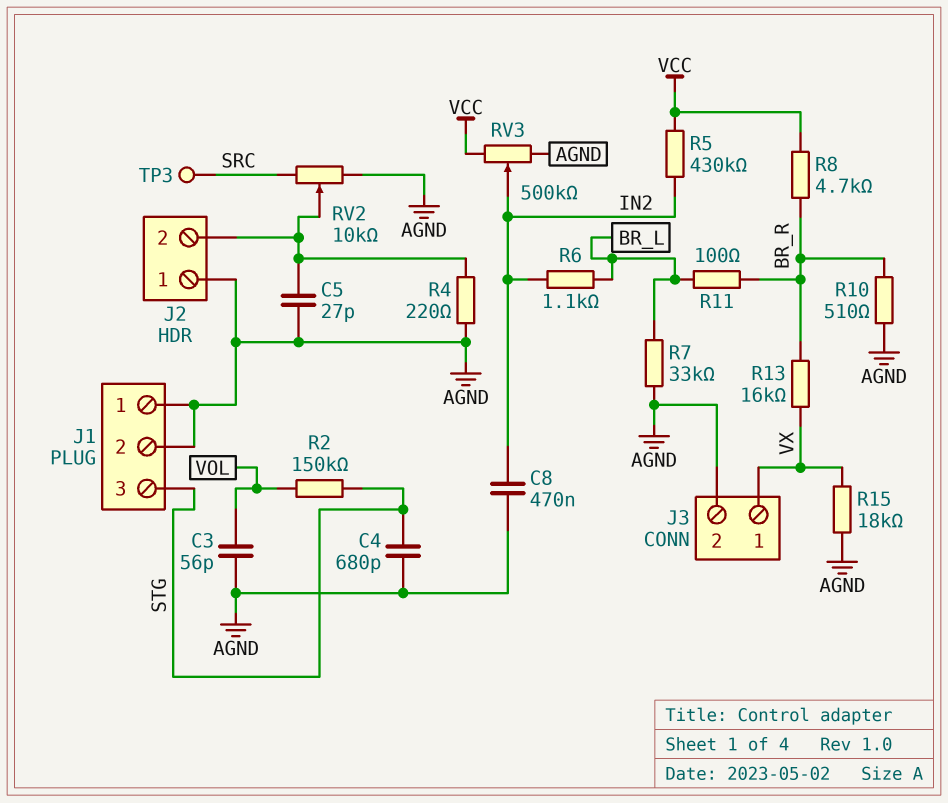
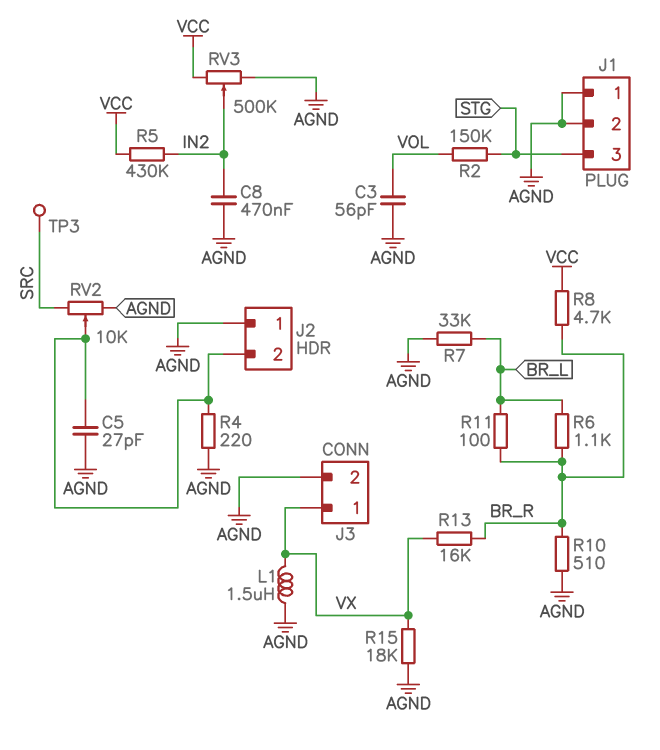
C4: 680pF (AGND, STG) -> none
L1: none -> 1.5uH (AGND, VX)
R6: 1.1k (BR_L, IN2) -> 1.1k (BR_L, BR_R)

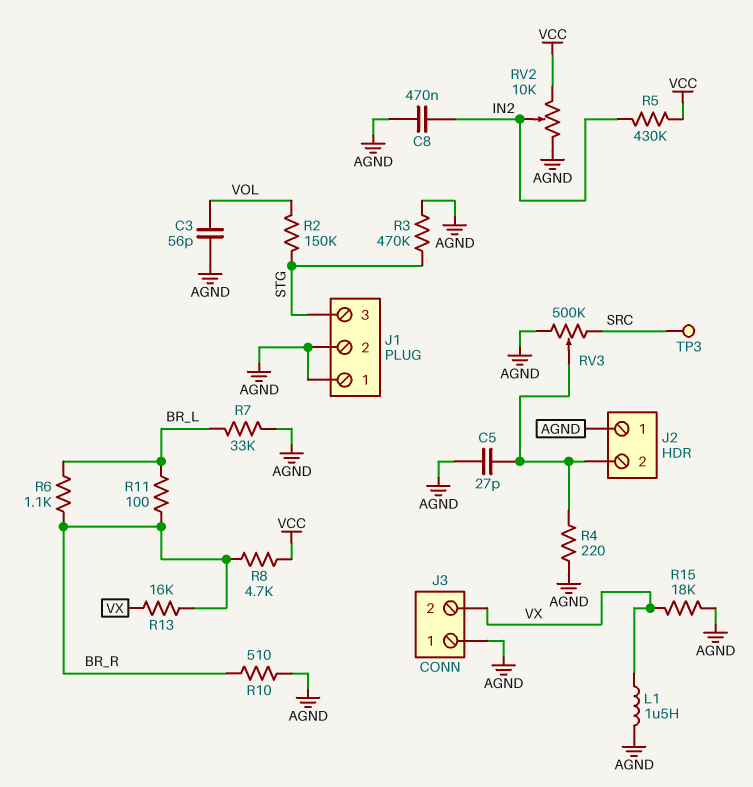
J3 pin 1: VX -> AGND
J3 pin 2: AGND -> VX
R3: none -> 470k (AGND, STG)
RV2: 10k (AGND, SRC, wiper J2/2) -> 10k (AGND, VCC, wiper IN2)
RV3: 500k (AGND, VCC, wiper IN2) -> 500k (AGND, SRC, wiper J2/2)

